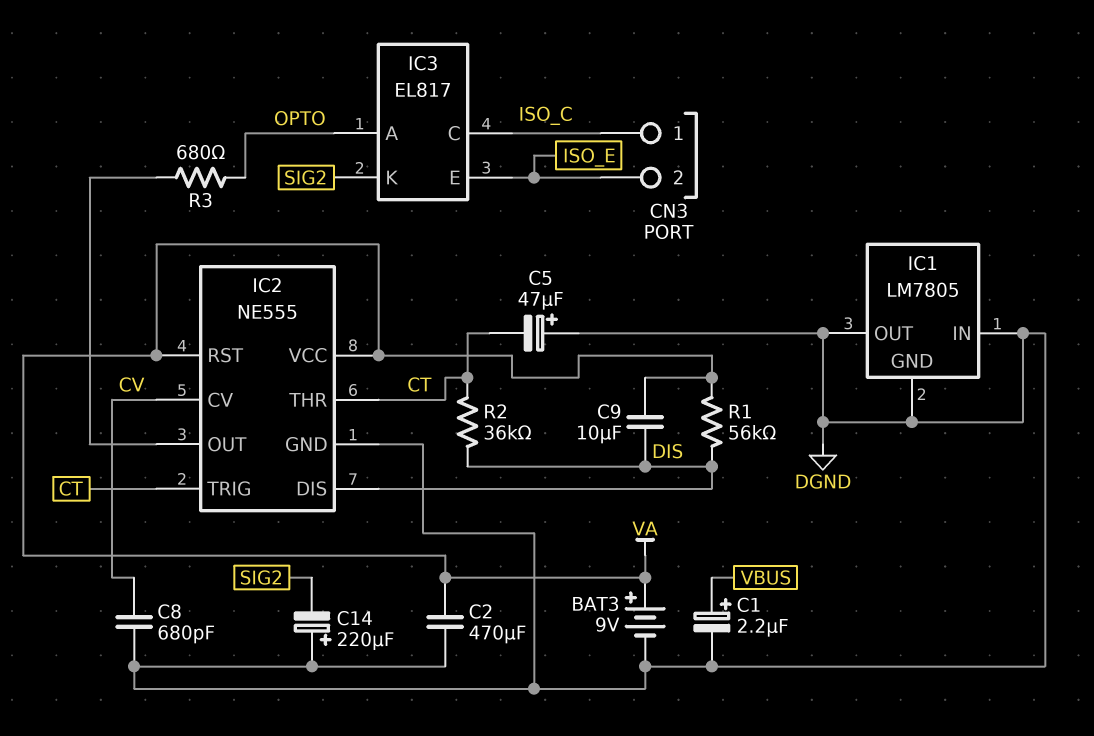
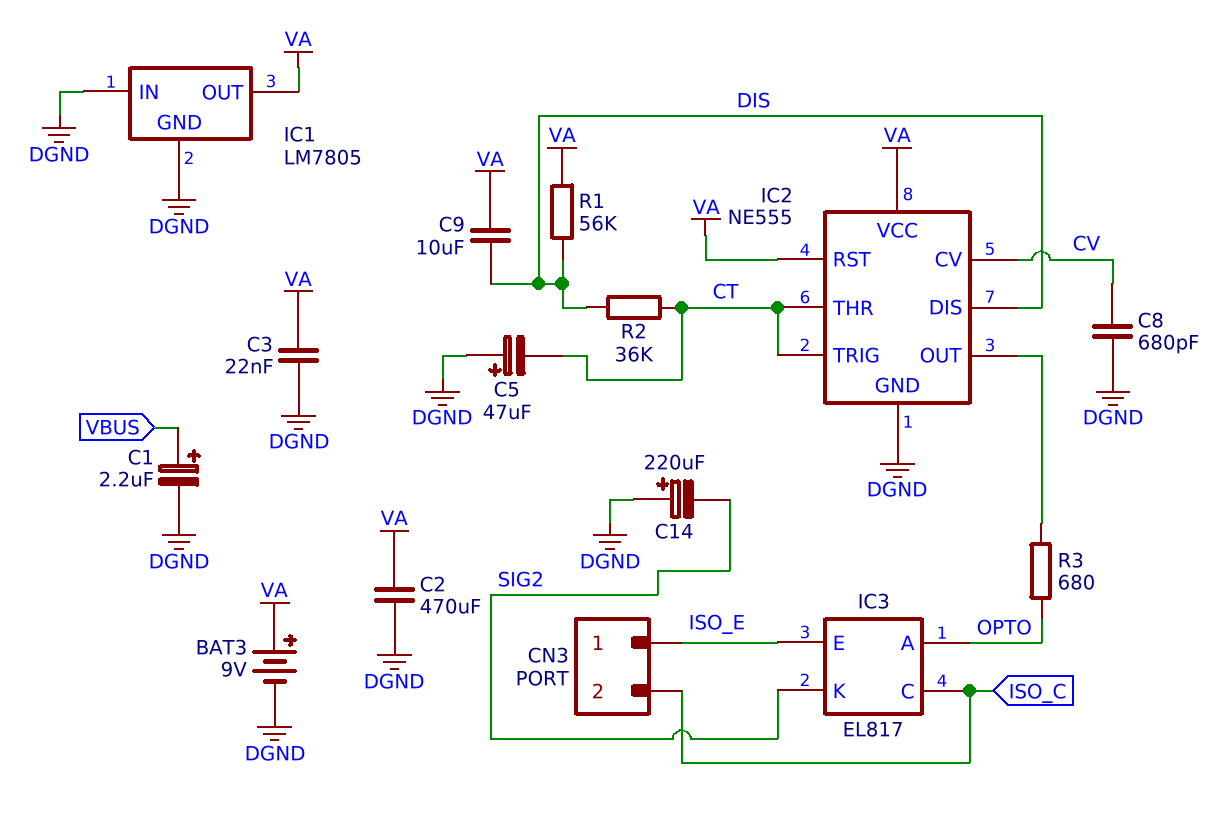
C3: none -> 22nF (DGND, VA)
CN3 pin 1: ISO_C -> ISO_E
CN3 pin 2: ISO_E -> ISO_C
IC1 pin OUT: DGND -> VA

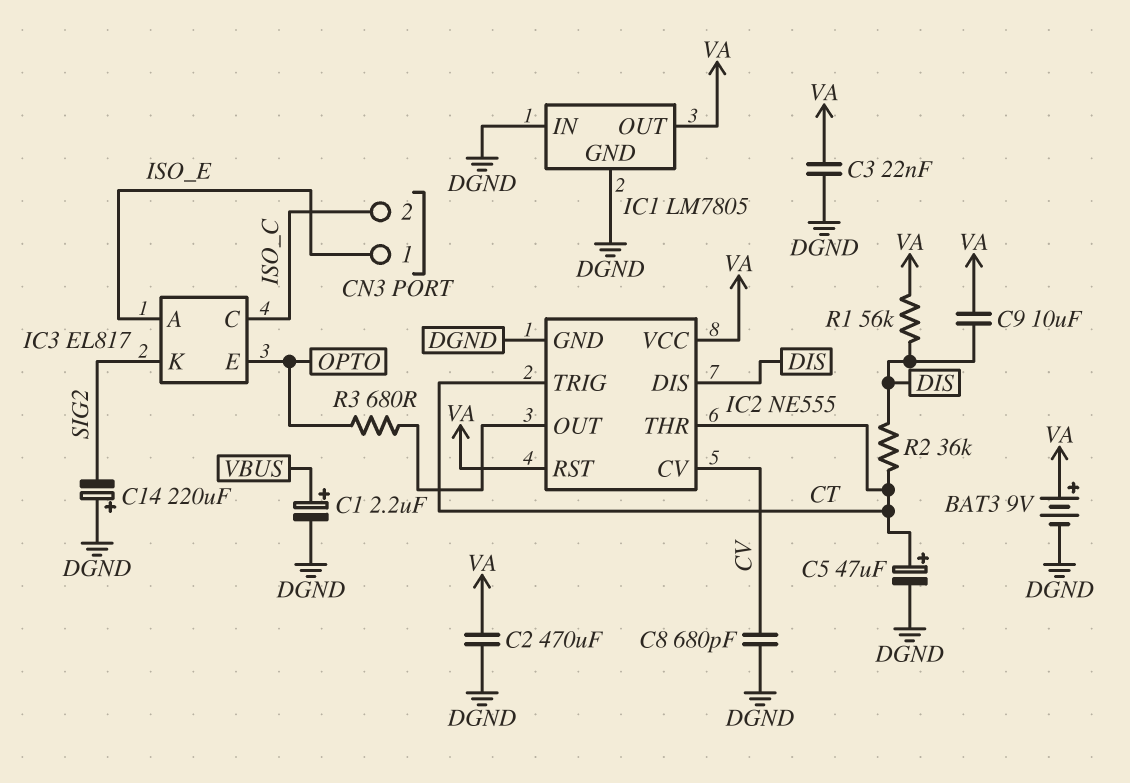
C5: 47uF (plus DGND, minus CT) -> 47uF (plus CT, minus DGND)
IC3 pin A: OPTO -> ISO_E
IC3 pin E: ISO_E -> OPTO

